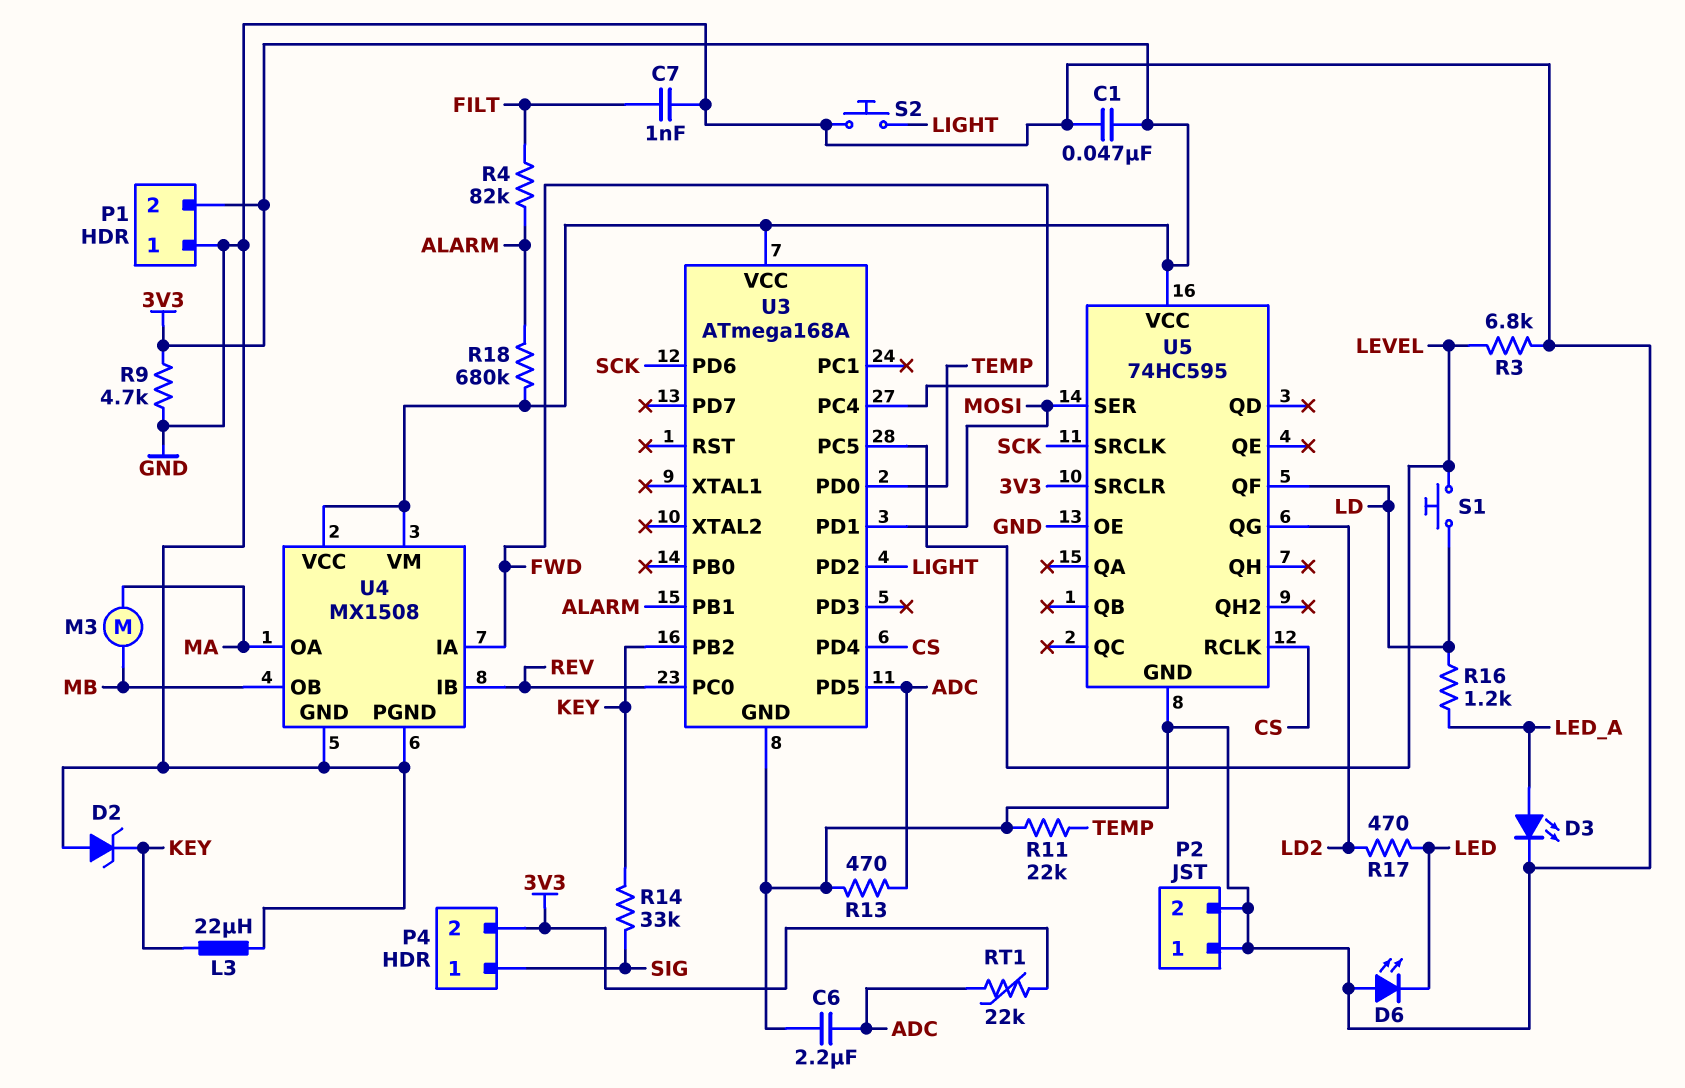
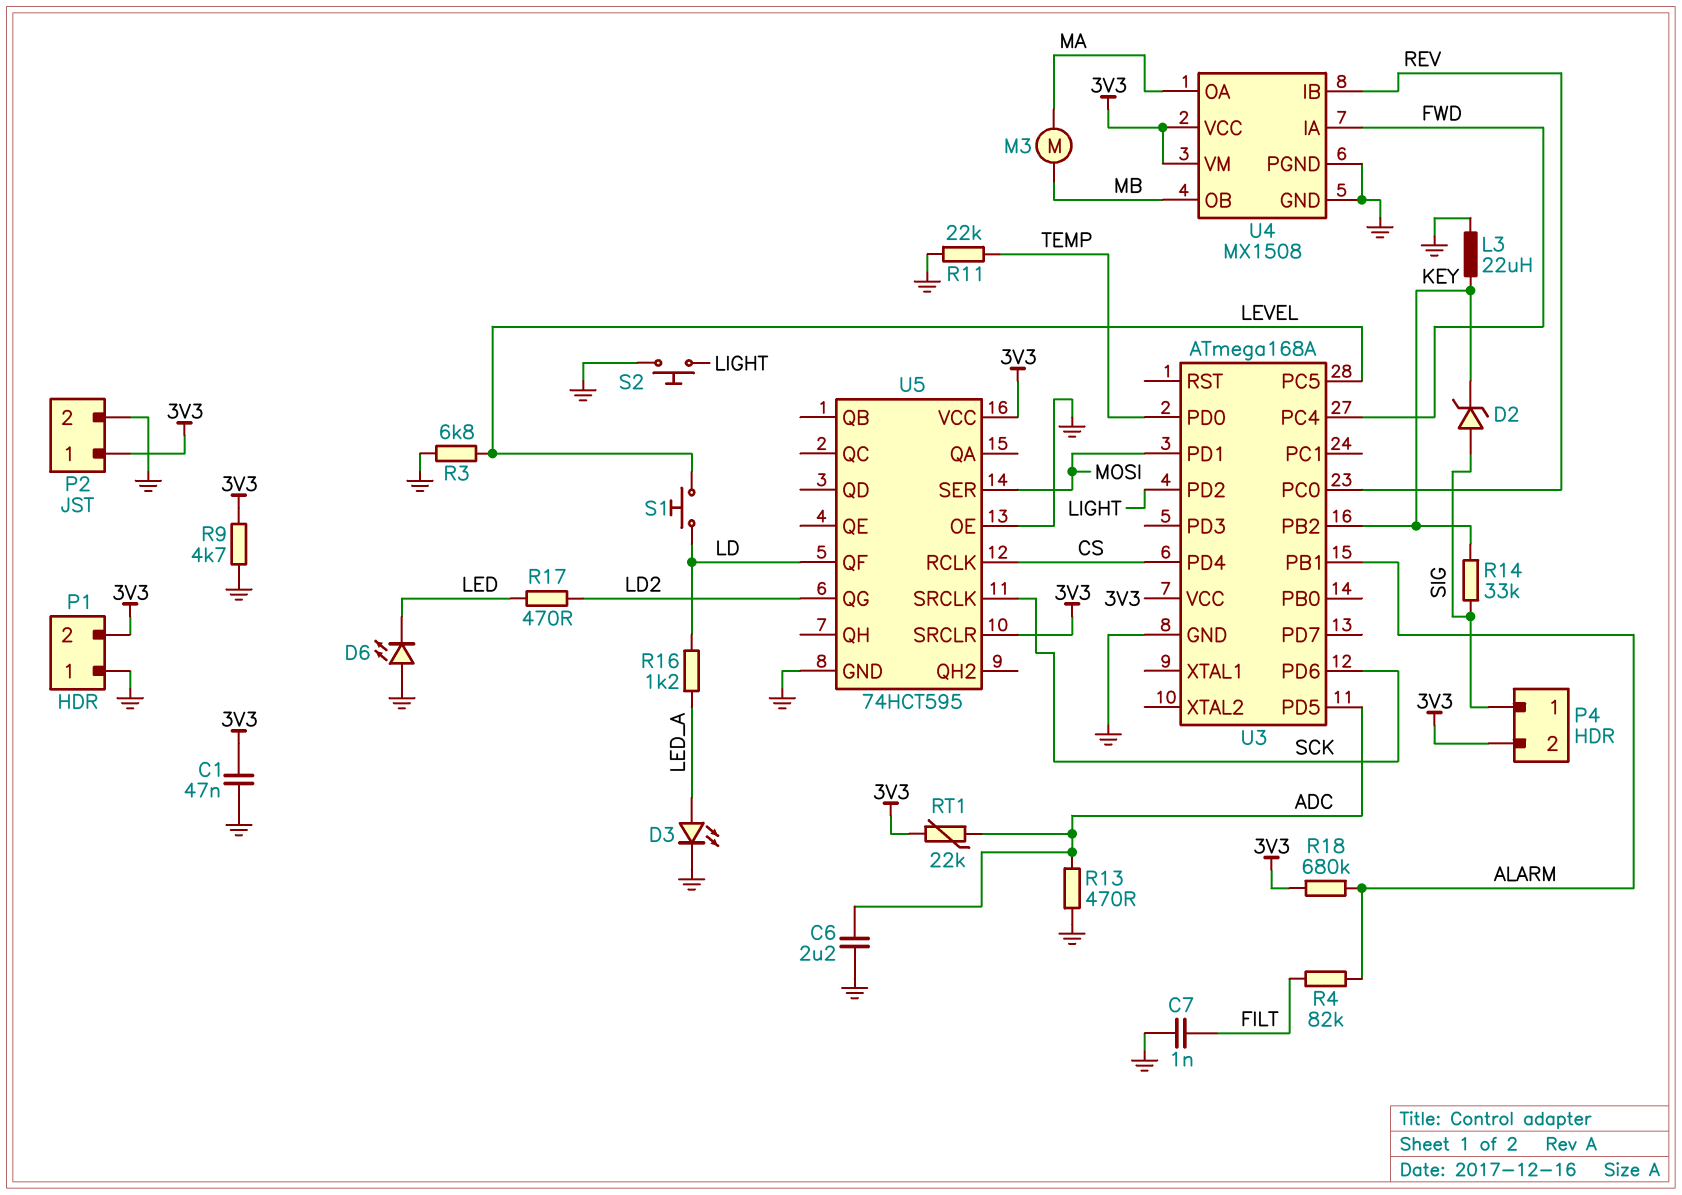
D2: zener (A GND, K KEY) -> zener (A SIG, K KEY)
P2 pin 1: GND -> 3V3
U5: 74HC595 -> 74HCT595

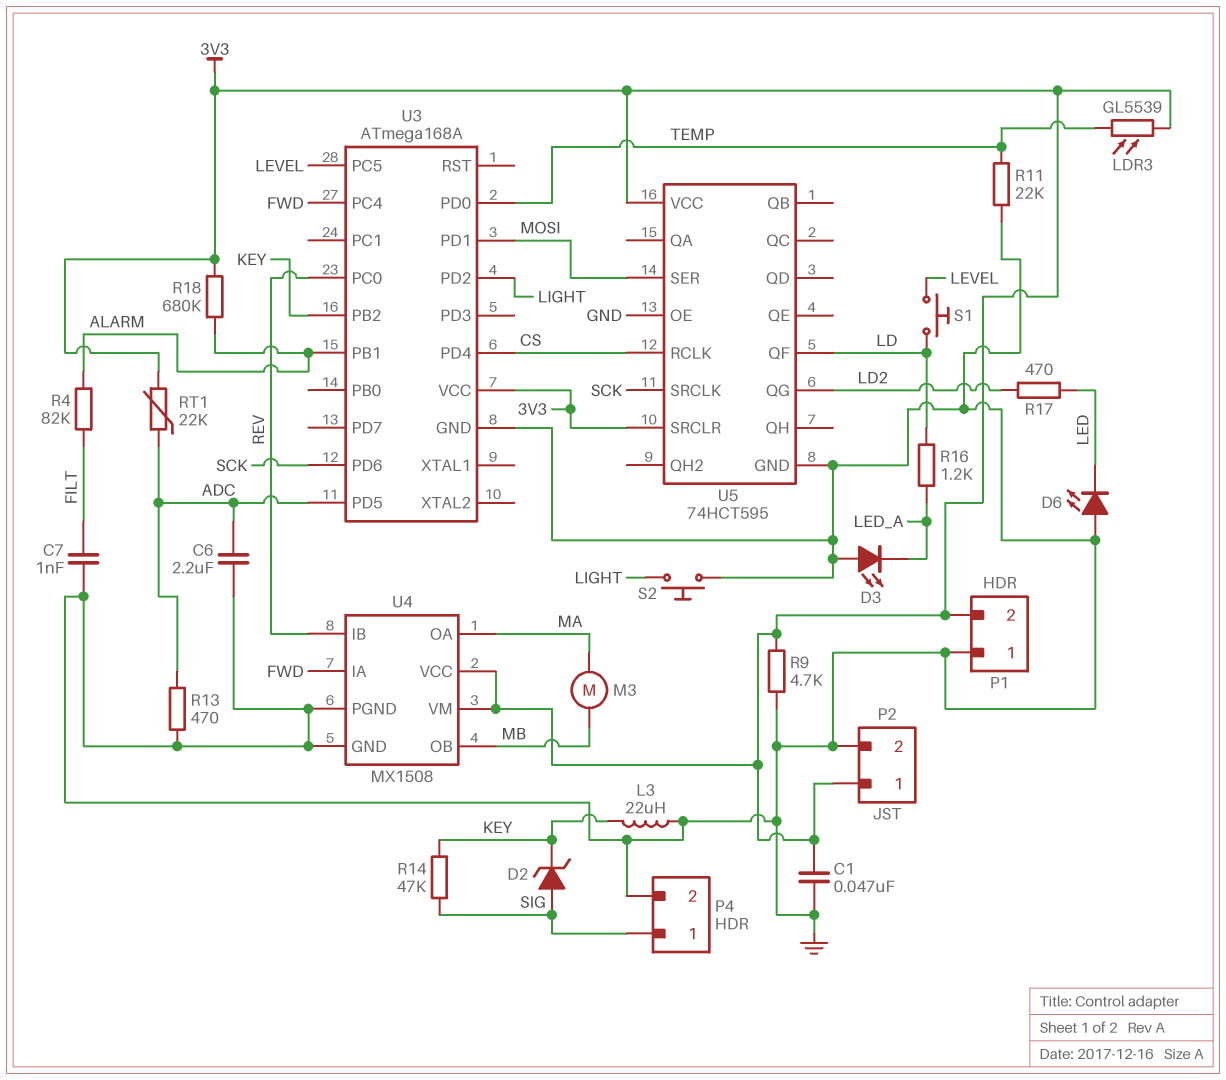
D3: LED (A LED_A, K GND) -> LED (A GND, K LED_A)
LDR3: none -> GL5539 (3V3, TEMP)
P4 pin 2: 3V3 -> GND
R3: 6.8k (GND, LEVEL) -> none
R14: 33k (KEY, SIG) -> 47k (KEY, SIG)

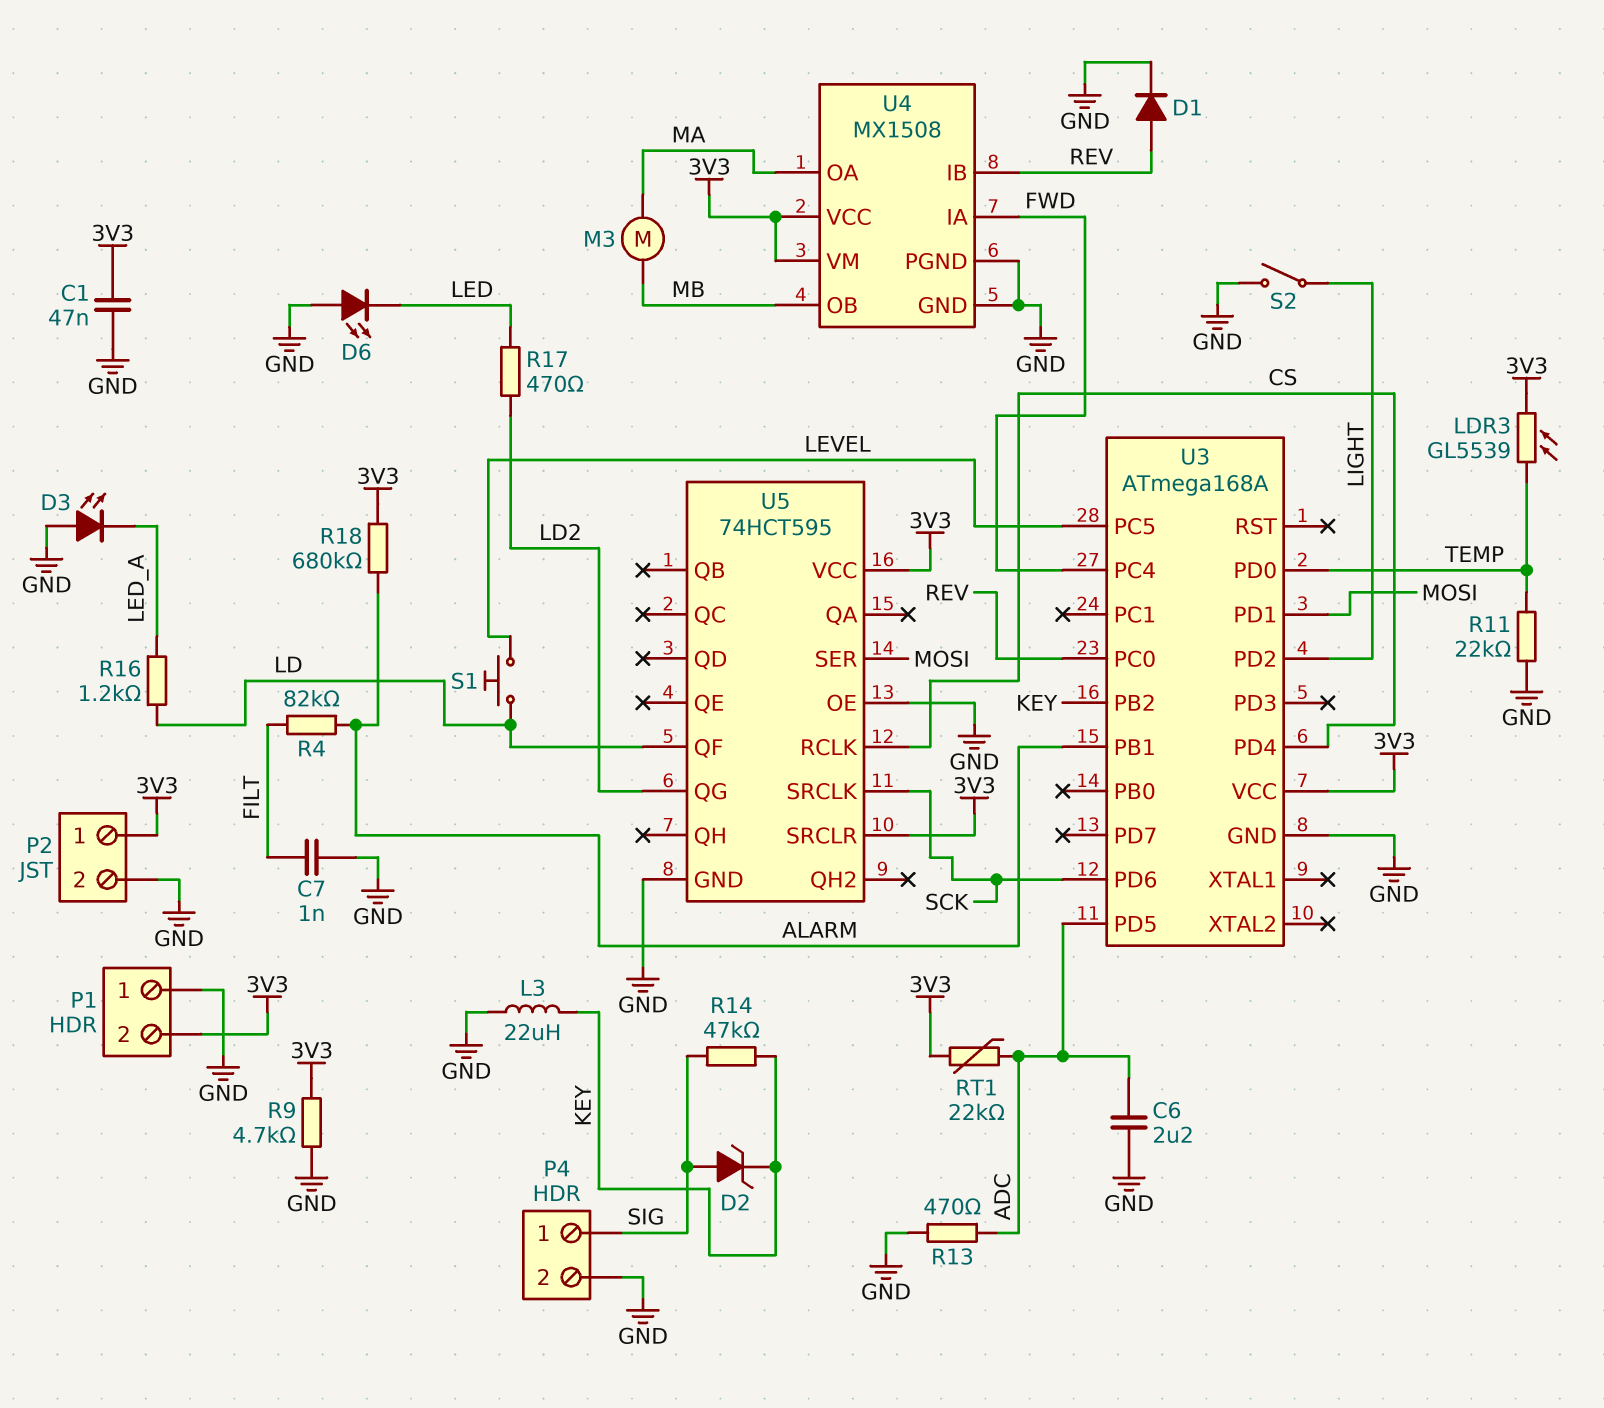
D1: none -> diode (A REV, K GND)
S2: button (GND, LIGHT) -> switch (GND, LIGHT)

